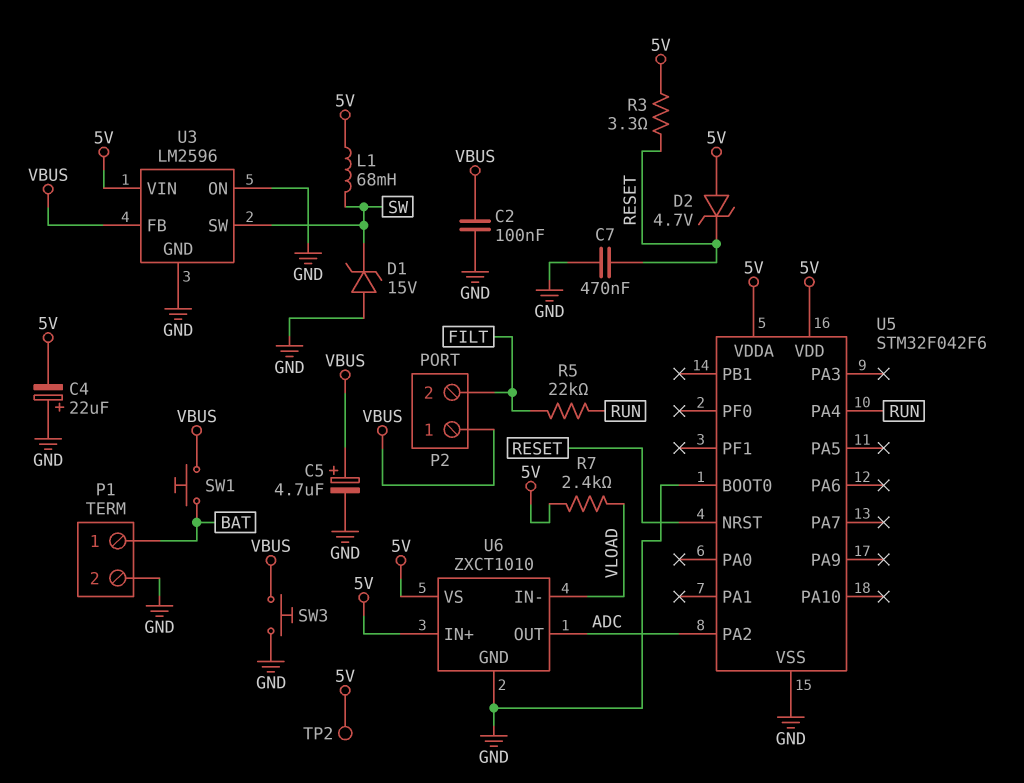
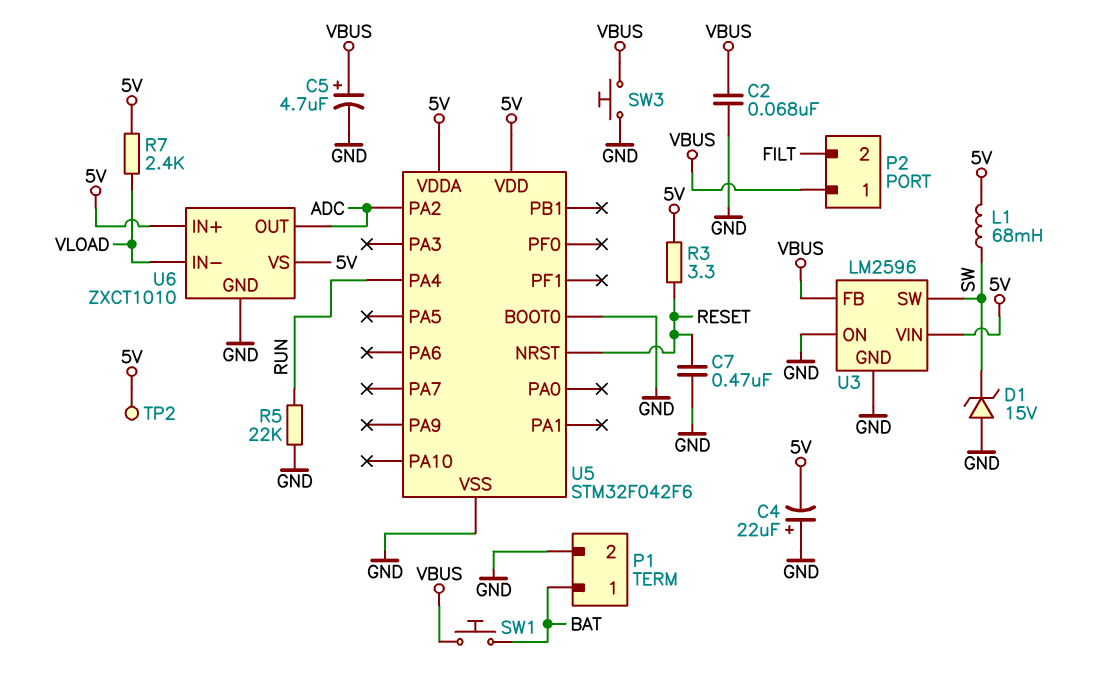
C2: 100nF (GND, VBUS) -> 68nF (GND, VBUS)
D2: zener 4.7V (A 5V, K RESET) -> none
R5: 22k (FILT, RUN) -> 22k (GND, RUN)

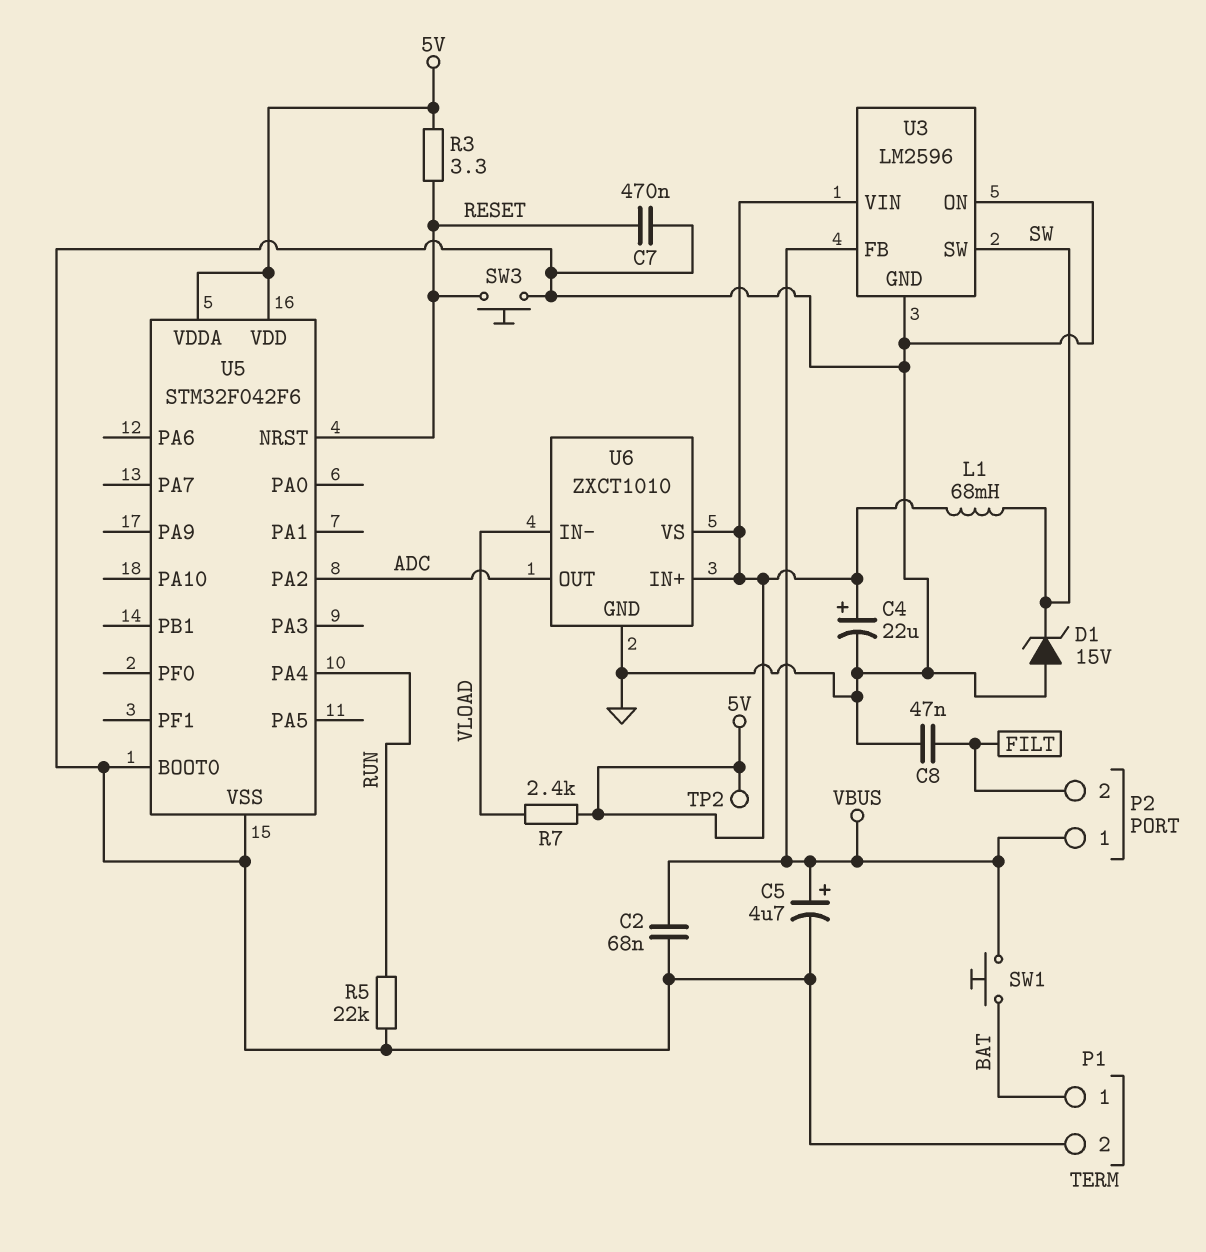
C4: 22uF (plus GND, minus 5V) -> 22uF (plus 5V, minus GND)
C8: none -> 47nF (FILT, GND)
SW3: button (GND, VBUS) -> button (GND, RESET)

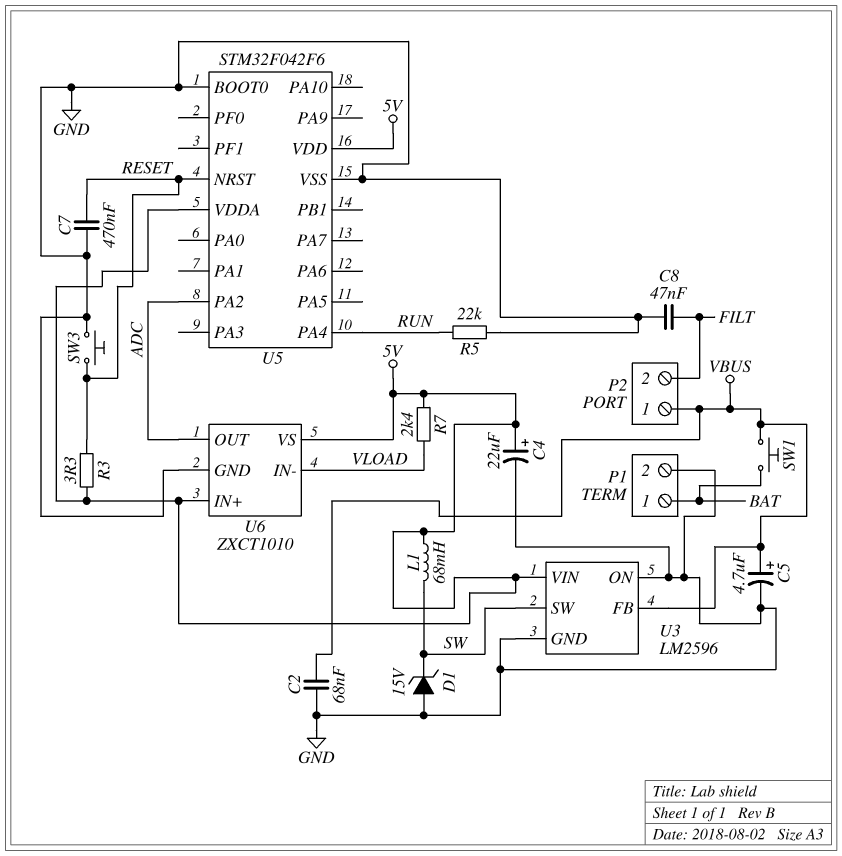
TP2: test point (5V) -> none

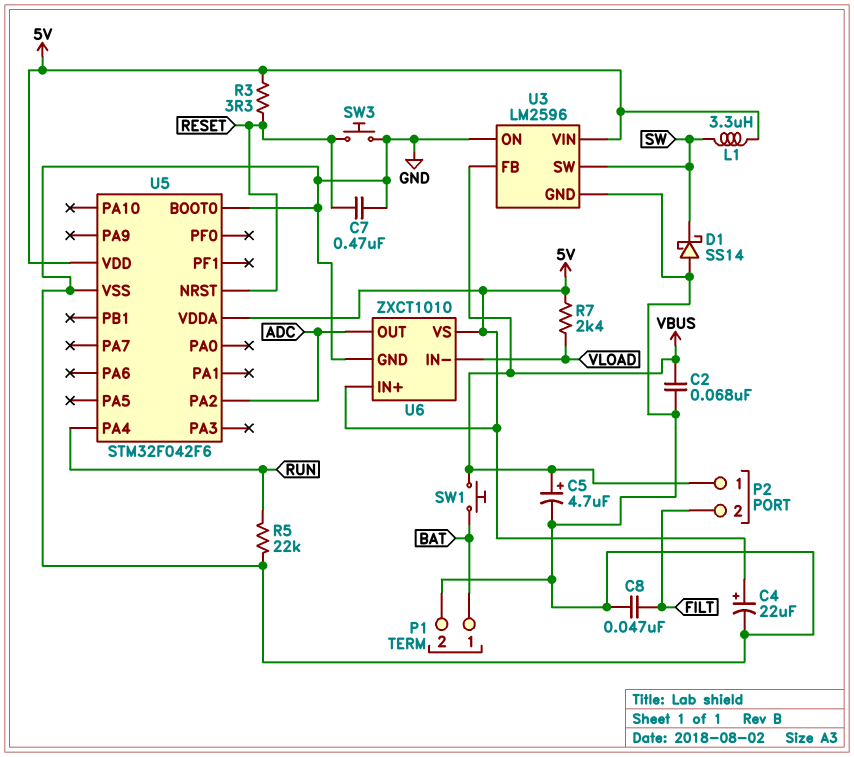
D1: zener 15V (A GND, K SW) -> schottky SS14 (A GND, K SW)
L1: 68mH (5V, SW) -> 3.3uH (5V, SW)

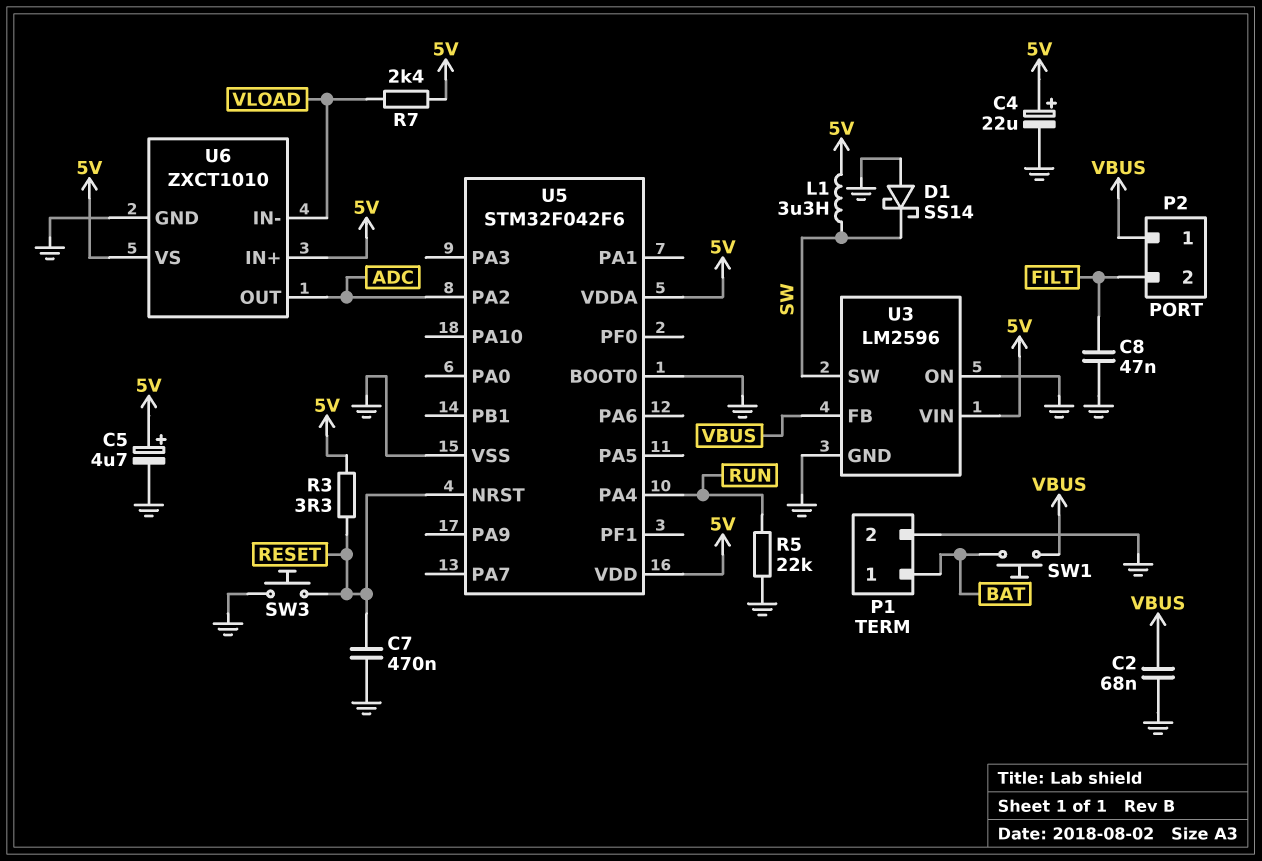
C5: 4.7uF (plus VBUS, minus GND) -> 4.7uF (plus 5V, minus GND)

